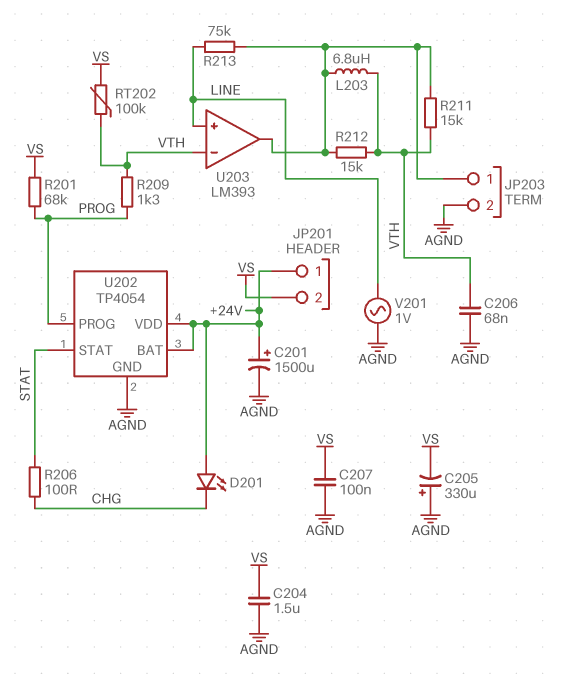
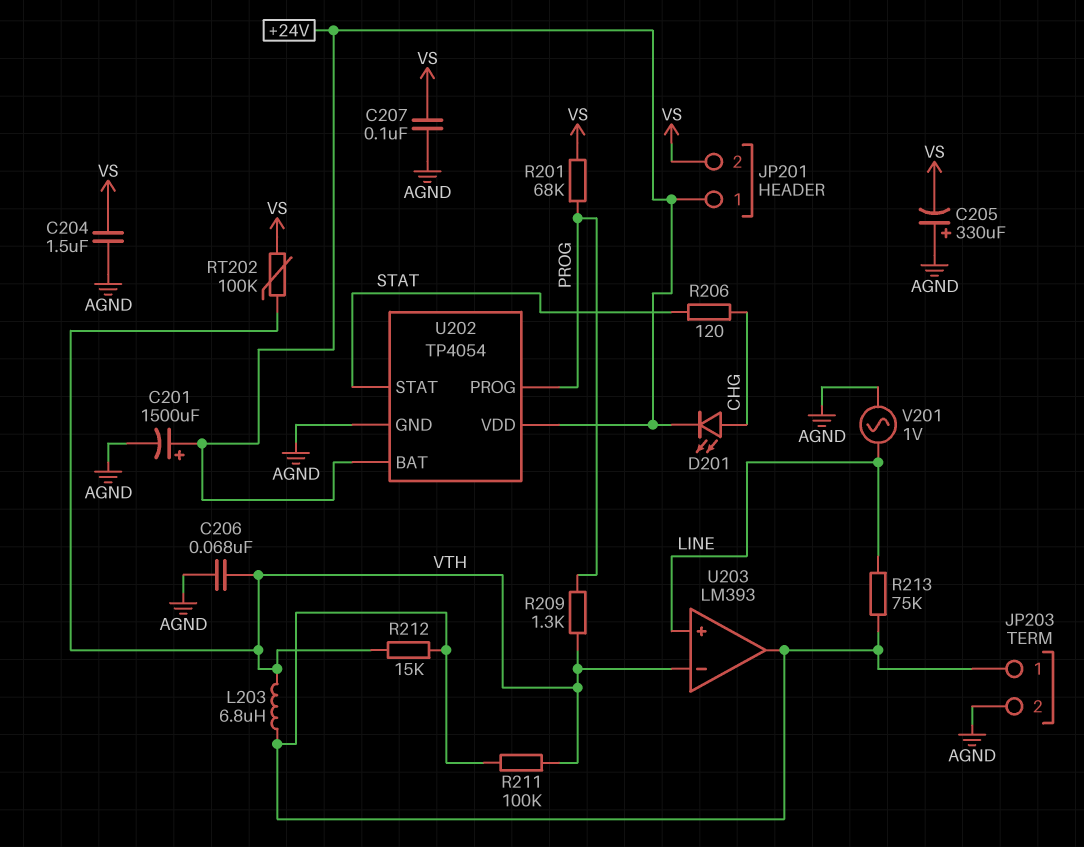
D201: LED (A +24V, K CHG) -> LED (A CHG, K +24V)
R206: 100 (CHG, STAT) -> 120 (CHG, STAT)
R211: 15k (JP203/1, VTH) -> 100k (JP203/1, VTH)

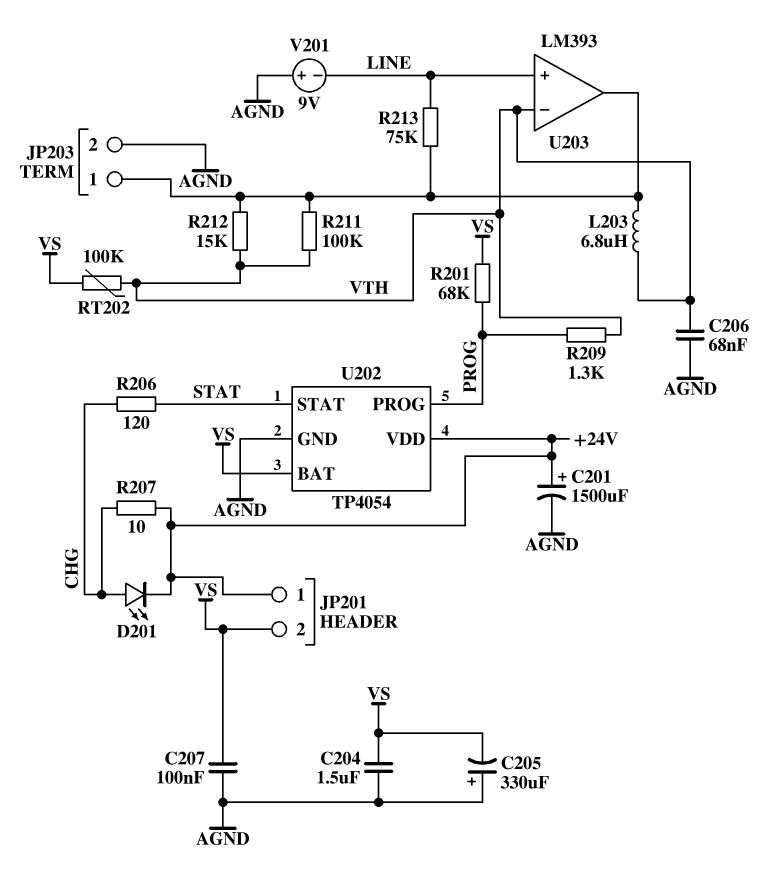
R207: none -> 10 (+24V, CHG)
U202 pin BAT: +24V -> VS
V201: AC 1V (AGND, LINE) -> 9V (plus AGND, minus LINE)

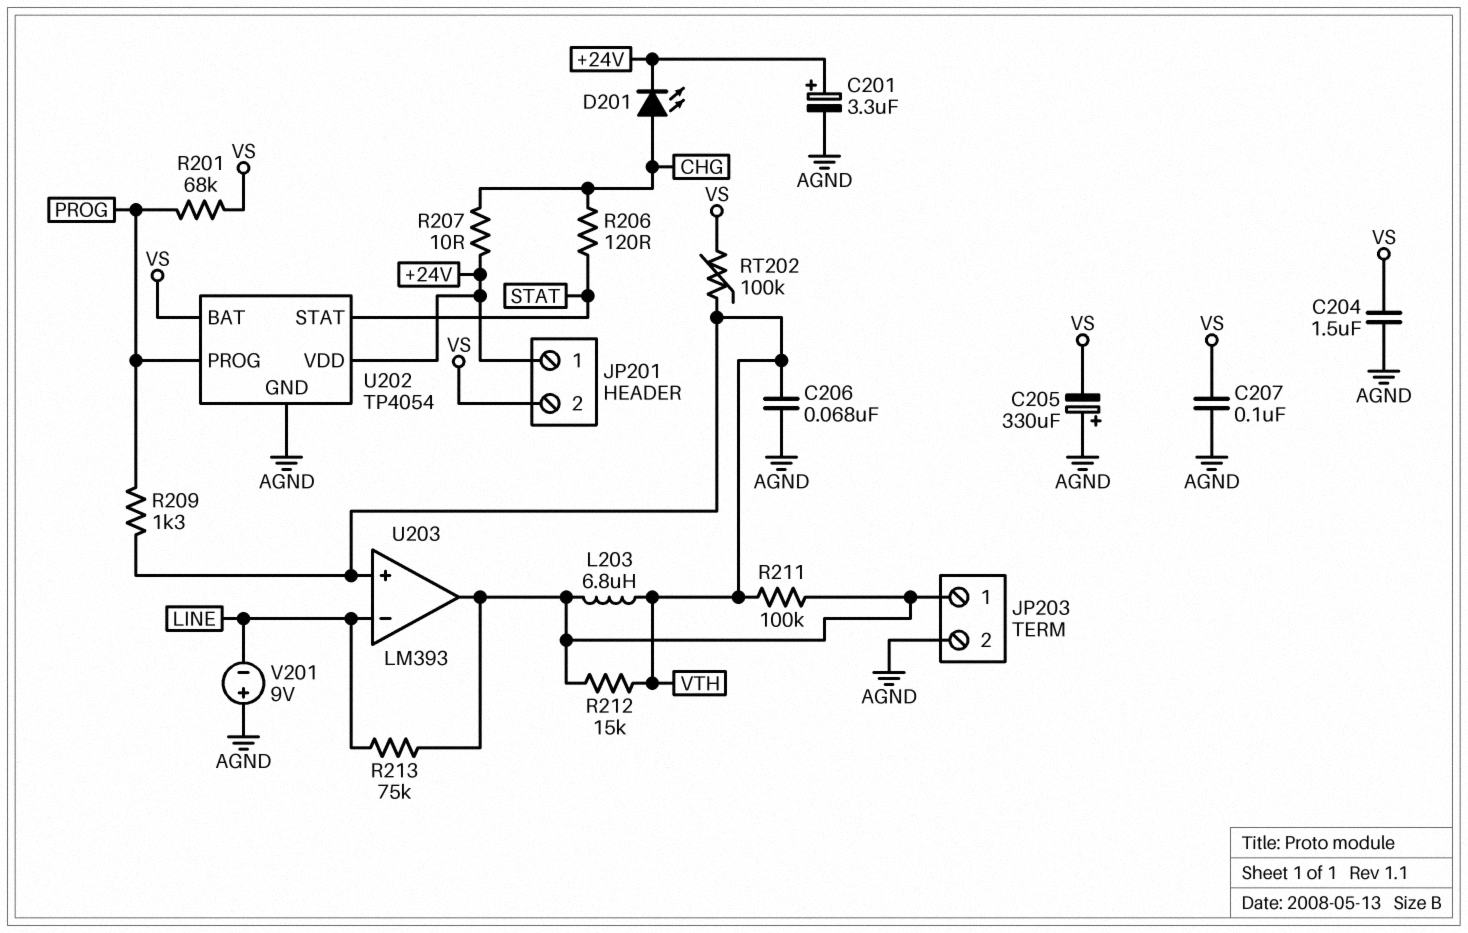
C201: 1500uF (plus +24V, minus AGND) -> 3.3uF (plus +24V, minus AGND)
U203 pin in+: LINE -> VTH
U203 pin in-: VTH -> LINE

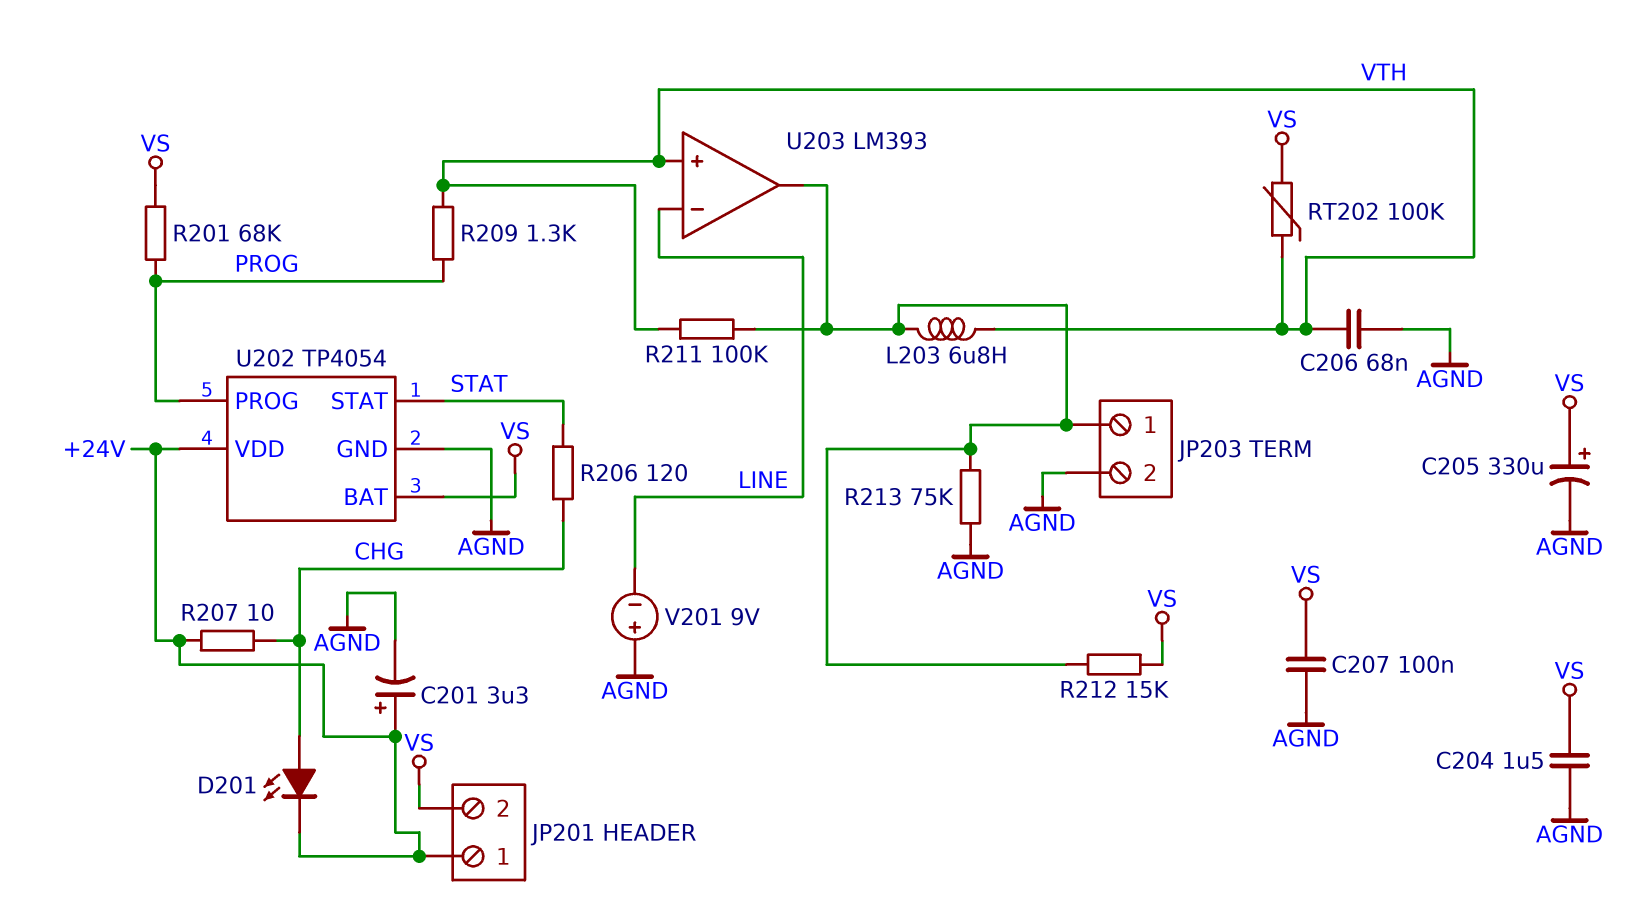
C205: 330uF (plus AGND, minus VS) -> 330uF (plus VS, minus AGND)
R212: 15k (JP203/1, VTH) -> 15k (JP203/1, VS)
R213: 75k (JP203/1, LINE) -> 75k (AGND, JP203/1)

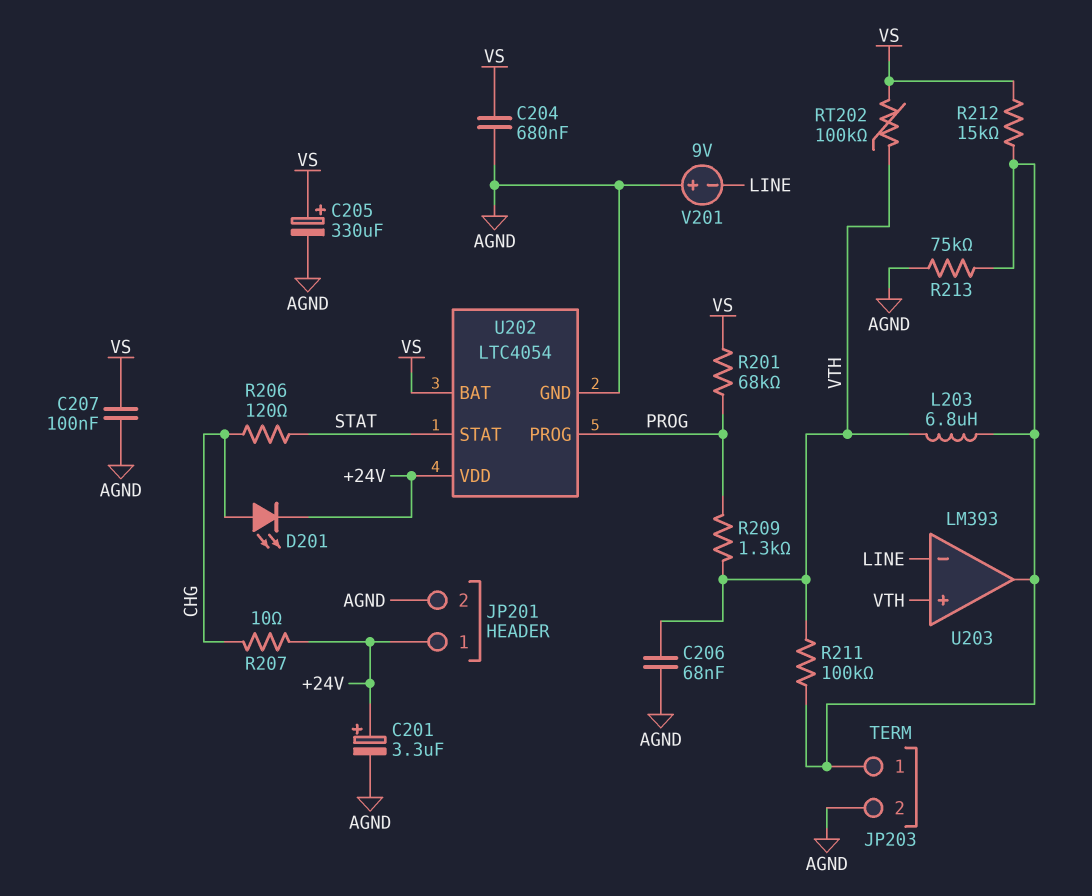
C204: 1.5uF (AGND, VS) -> 680nF (AGND, VS)
JP201 pin 2: VS -> AGND
U202: TP4054 -> LTC4054

